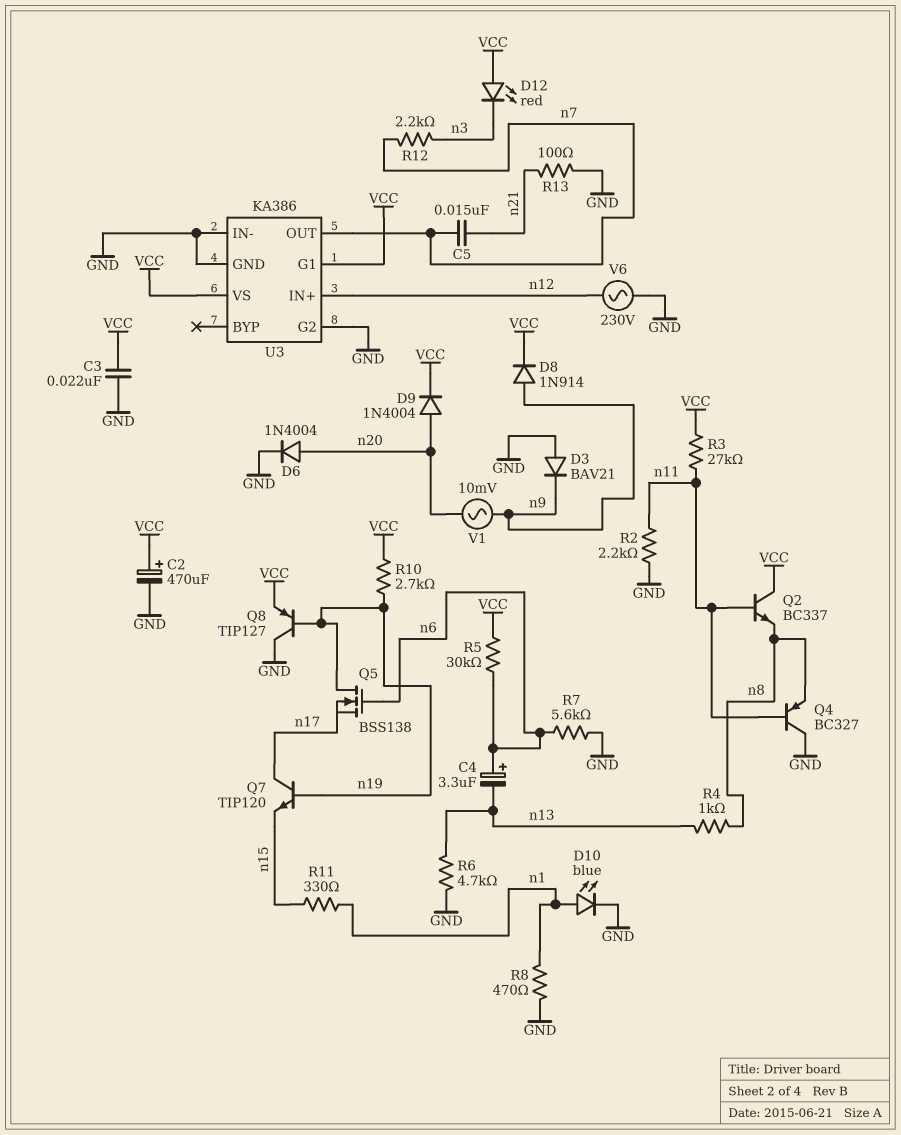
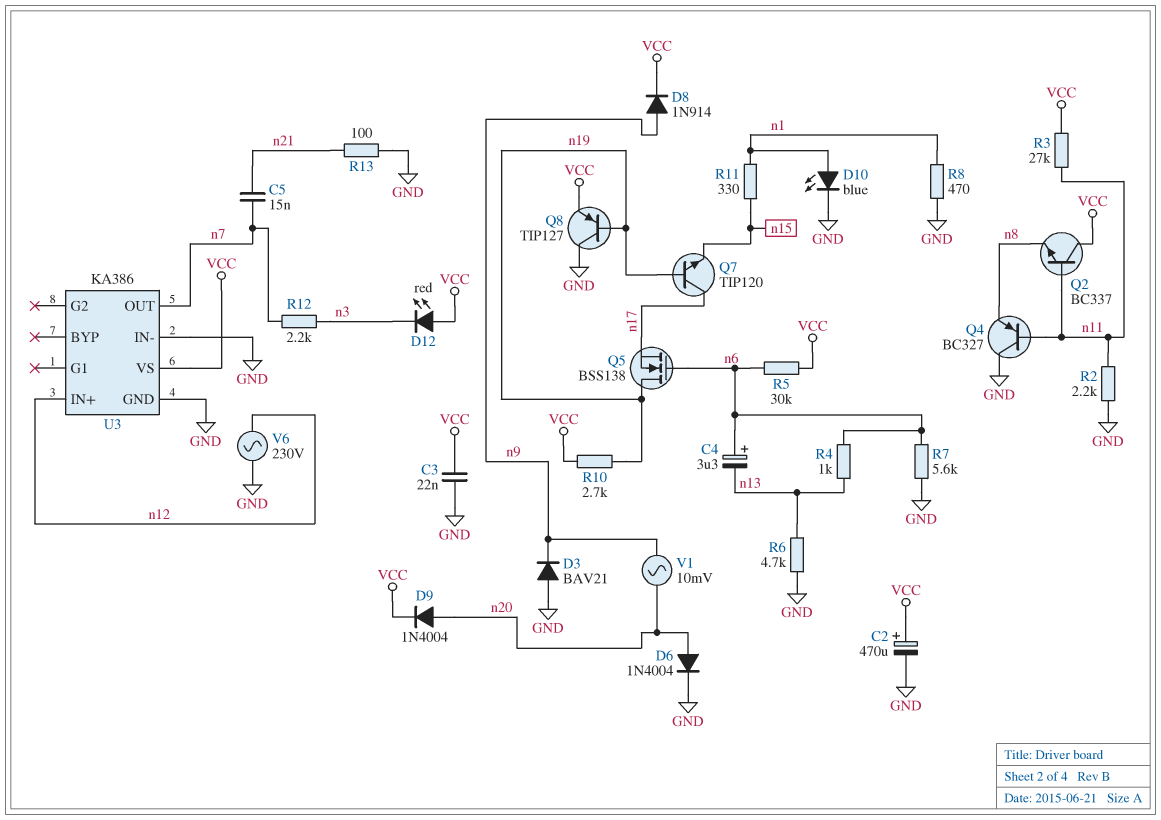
R4: 1k (n8, n13) -> 1k (n6, n13)
U3 pin G1: VCC -> none
U3 pin G2: GND -> none

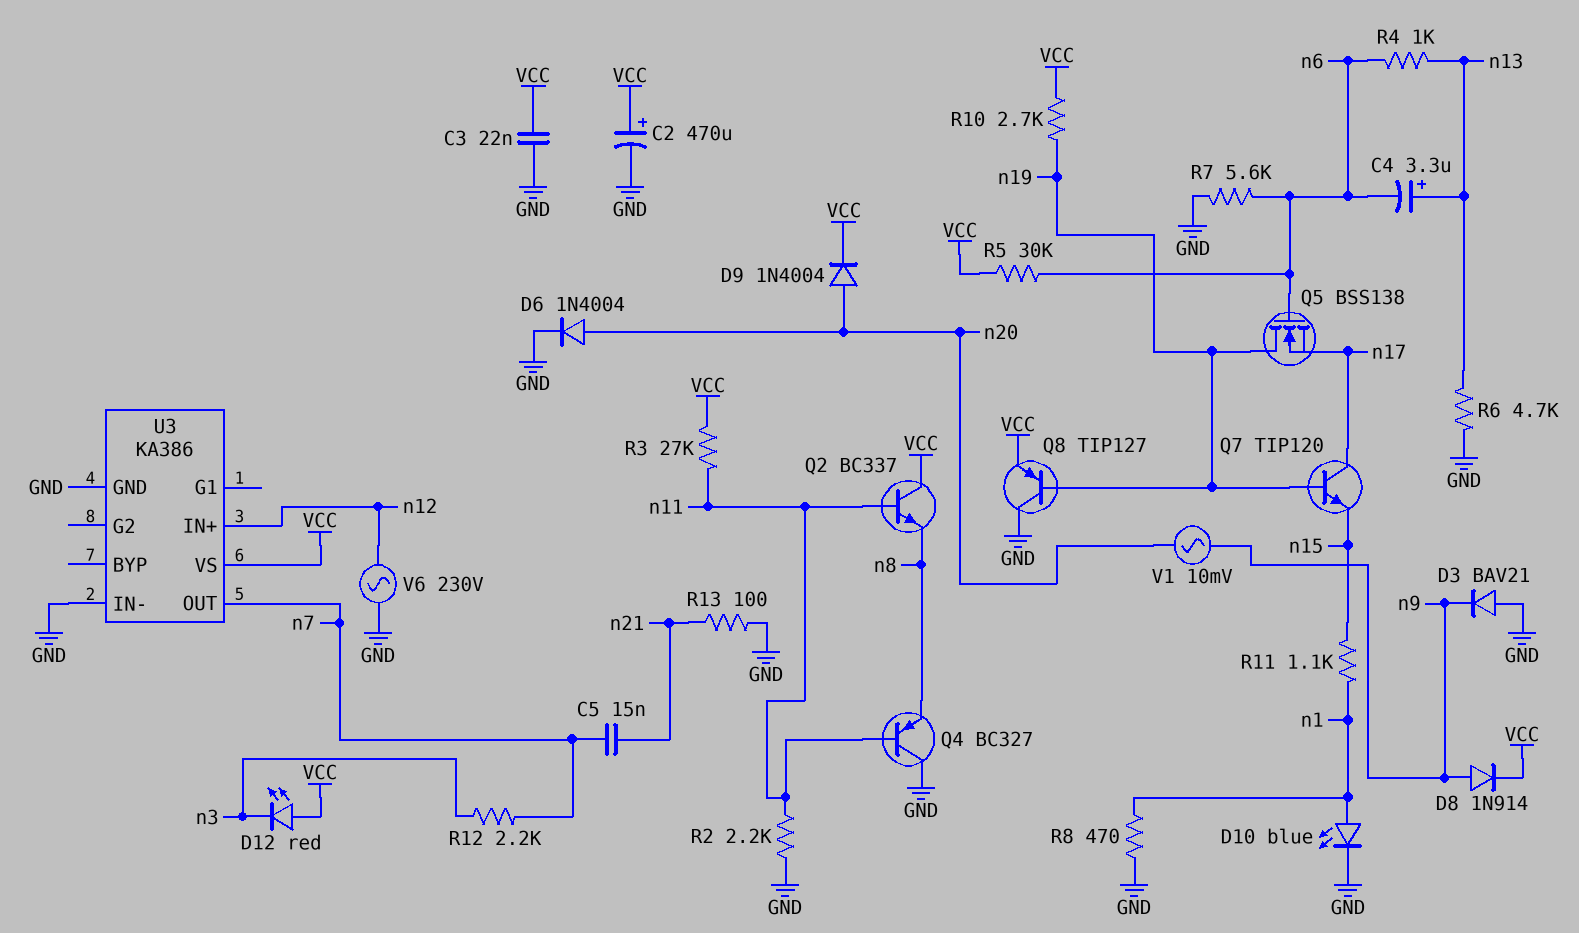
C4: 3.3uF (plus n6, minus n13) -> 3.3uF (plus n13, minus n6)
R11: 330 (n1, n15) -> 1.1k (n1, n15)

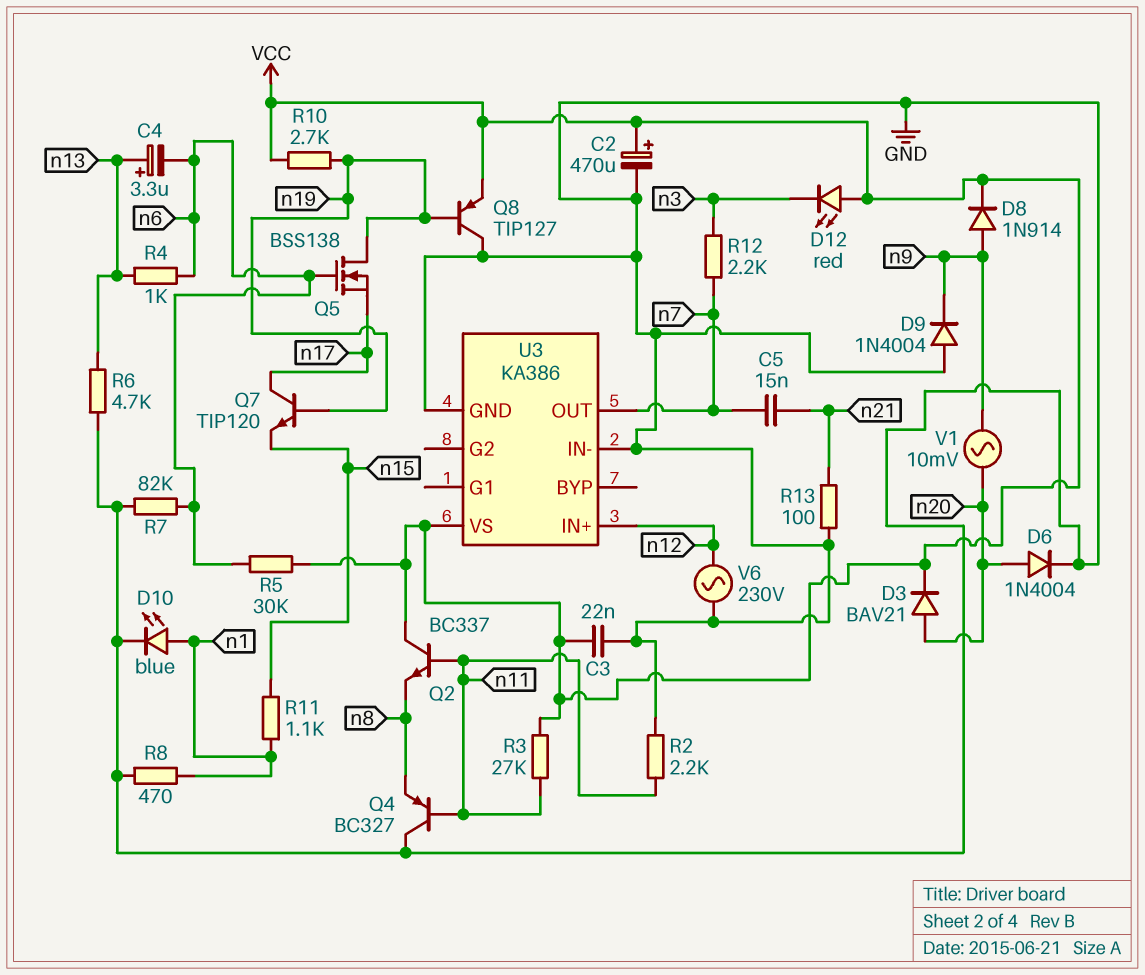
D3: diode BAV21 (A GND, K n9) -> diode BAV21 (A n20, K VCC)
D9: diode 1N4004 (A n20, K VCC) -> diode 1N4004 (A GND, K n9)
R7: 5.6k (GND, n6) -> 82k (GND, n6)

